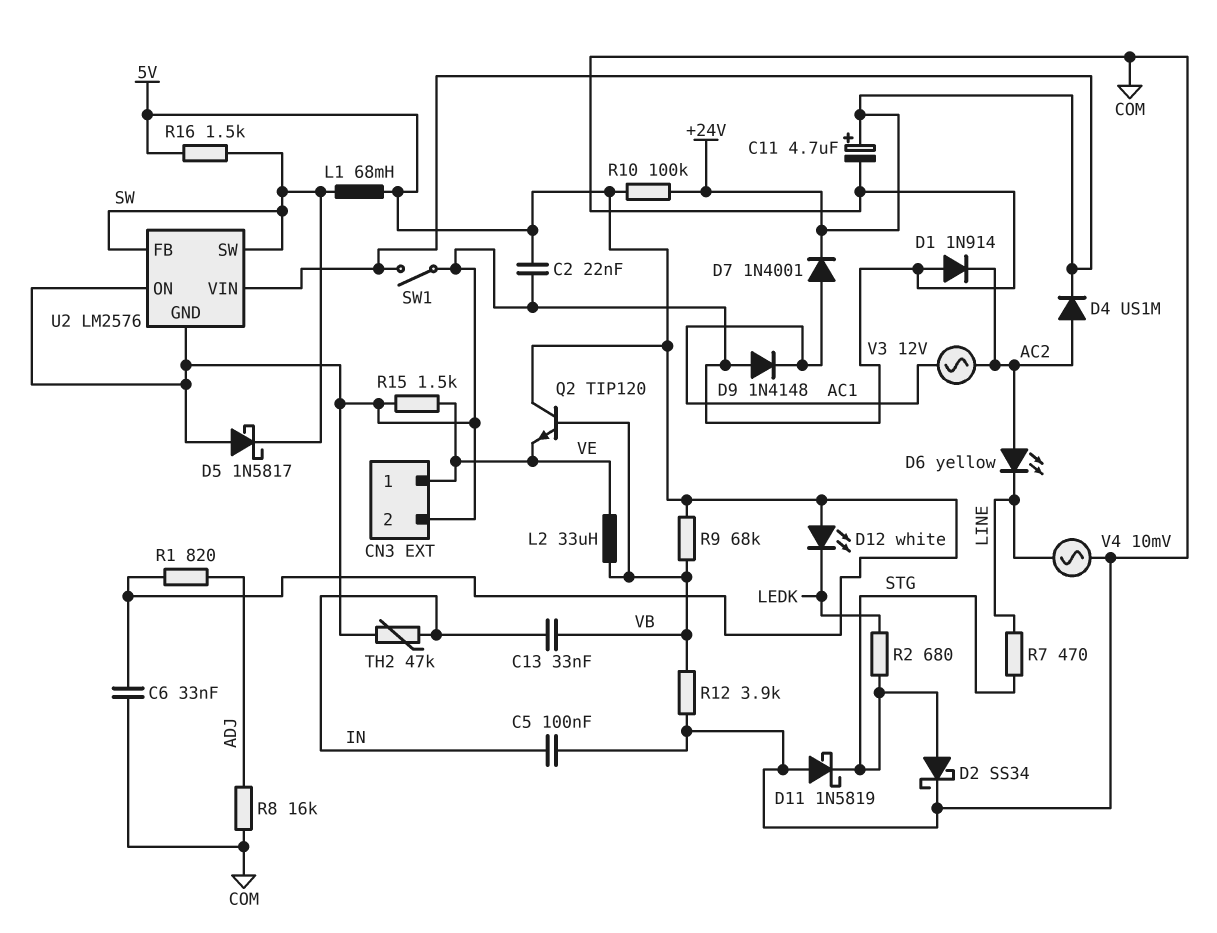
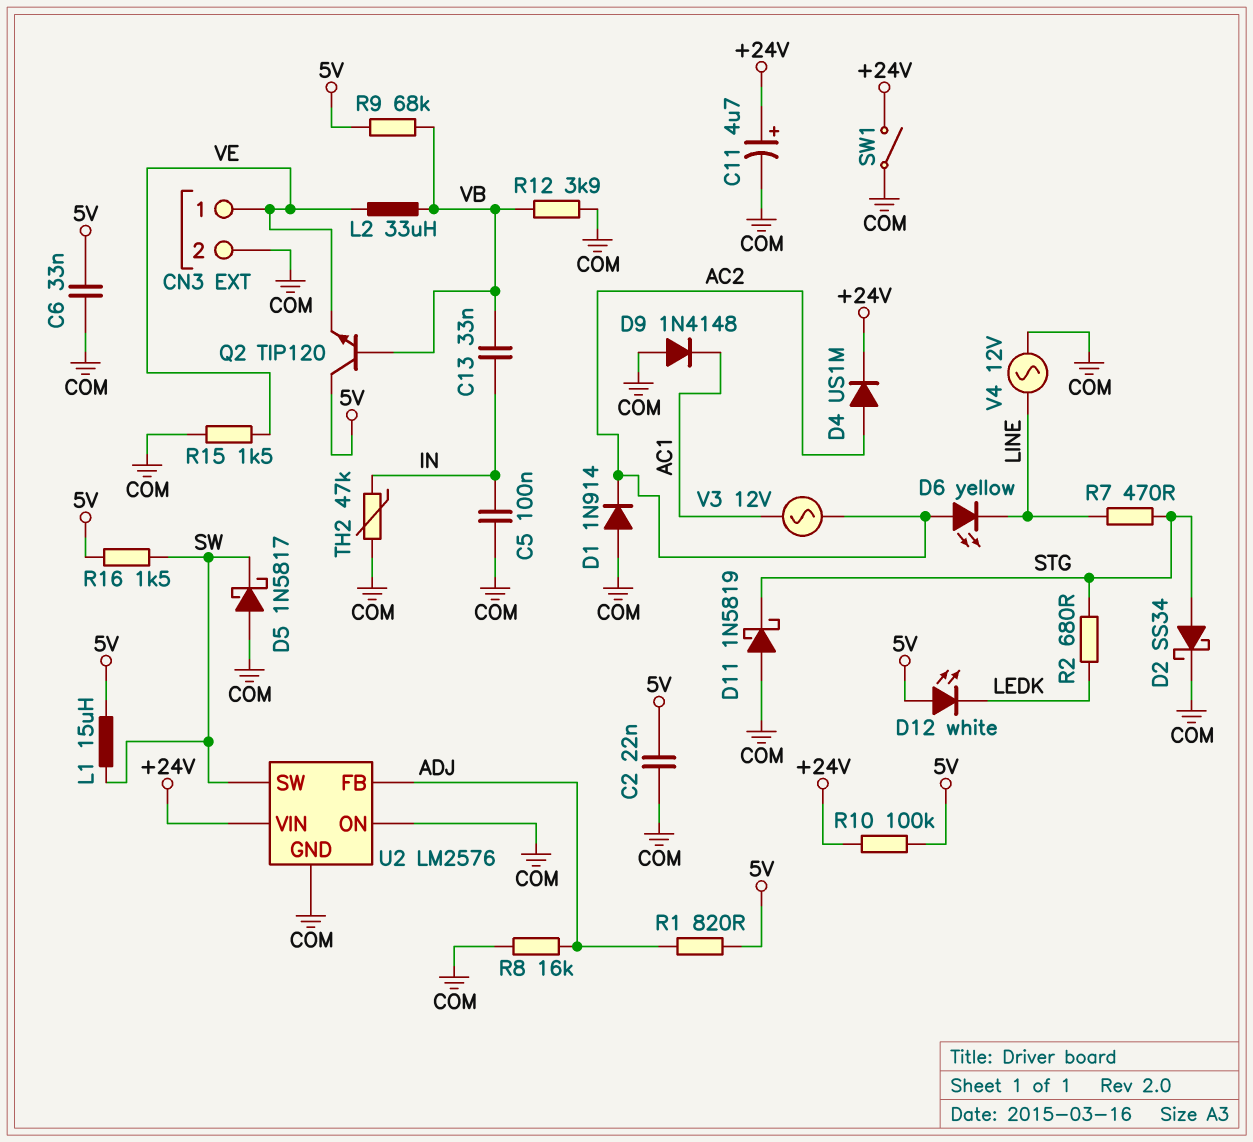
D7: diode 1N4001 (A AC1, K +24V) -> none
L1: 68mH (5V, SW) -> 15uH (5V, SW)
U2 pin FB: SW -> ADJ
V4: AC 10mV (COM, LINE) -> AC 12V (COM, LINE)

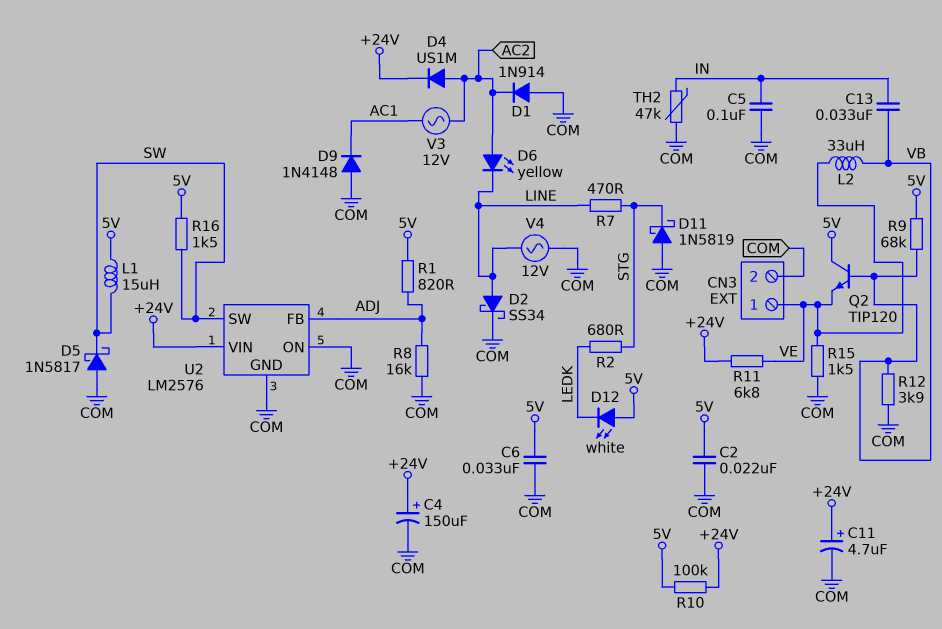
C4: none -> 150uF (plus +24V, minus COM)
D2: schottky SS34 (A STG, K COM) -> schottky SS34 (A LINE, K COM)
R11: none -> 6.8k (+24V, VE)
SW1: switch (+24V, COM) -> none

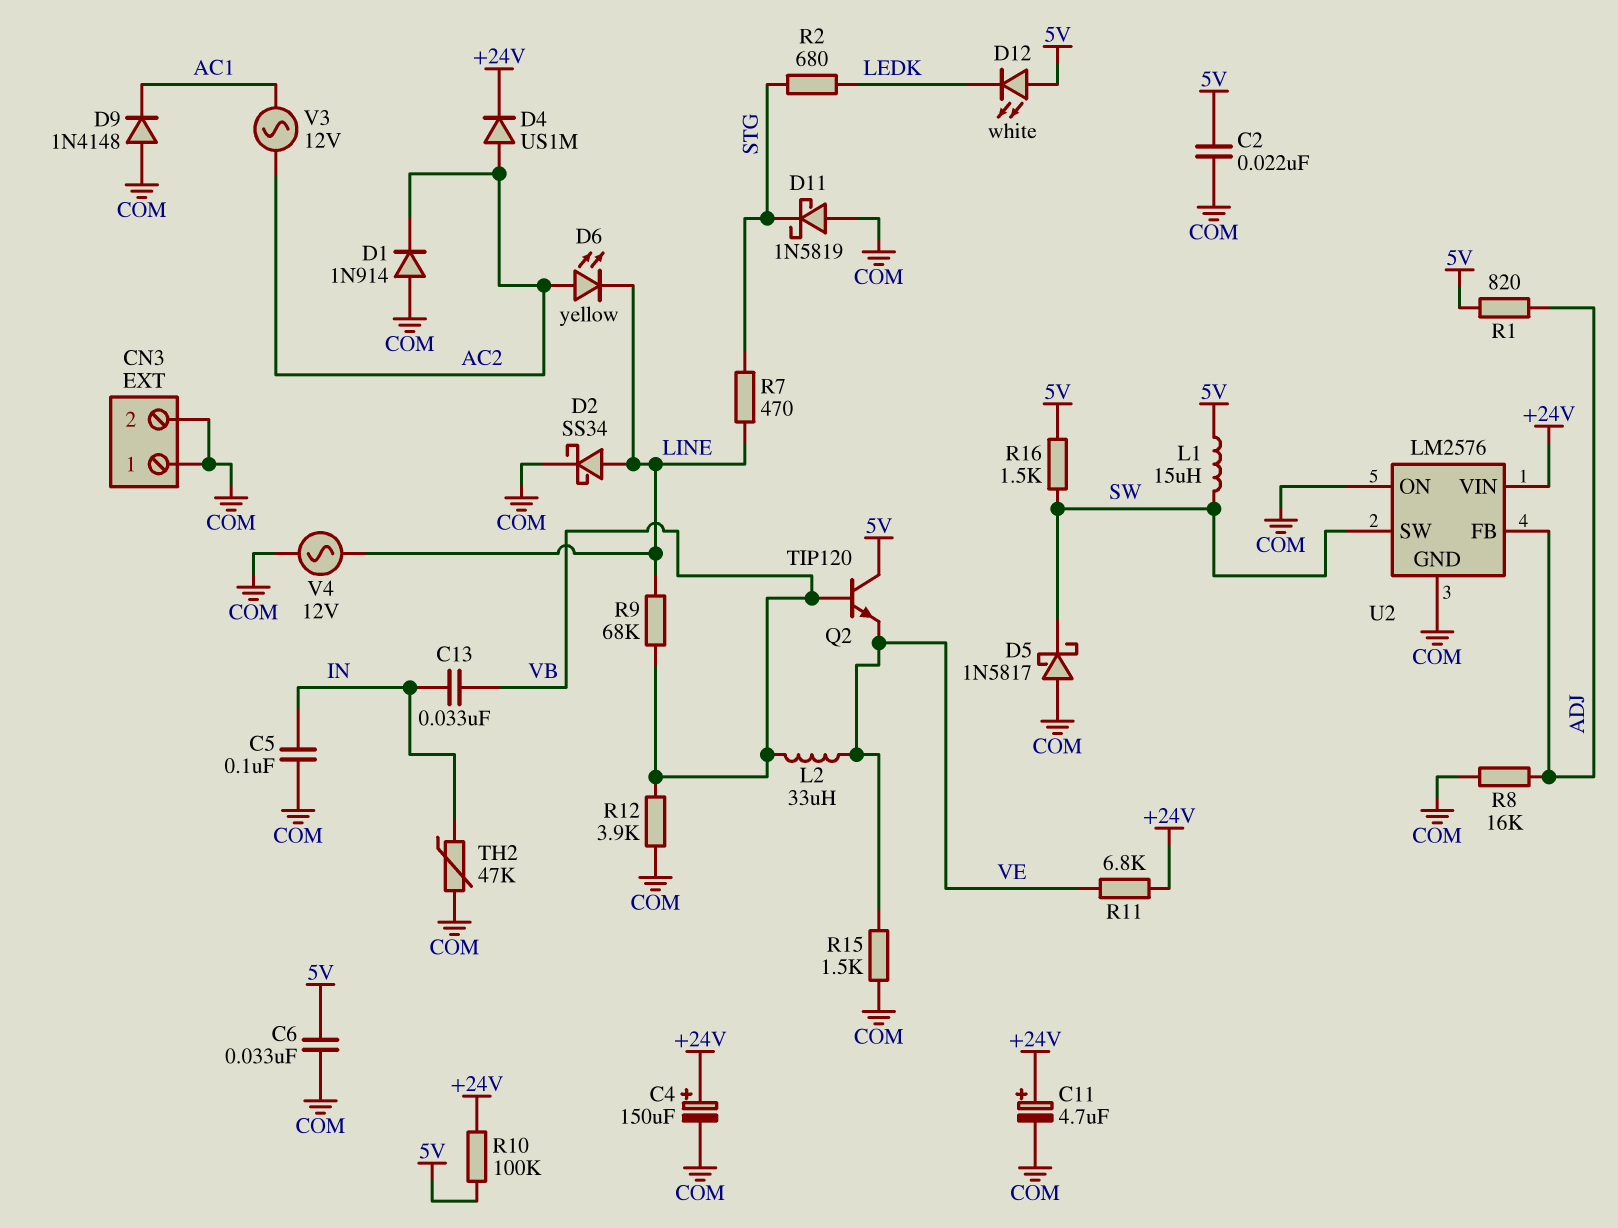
CN3 pin 1: VE -> COM
R9: 68k (5V, VB) -> 68k (LINE, VB)

